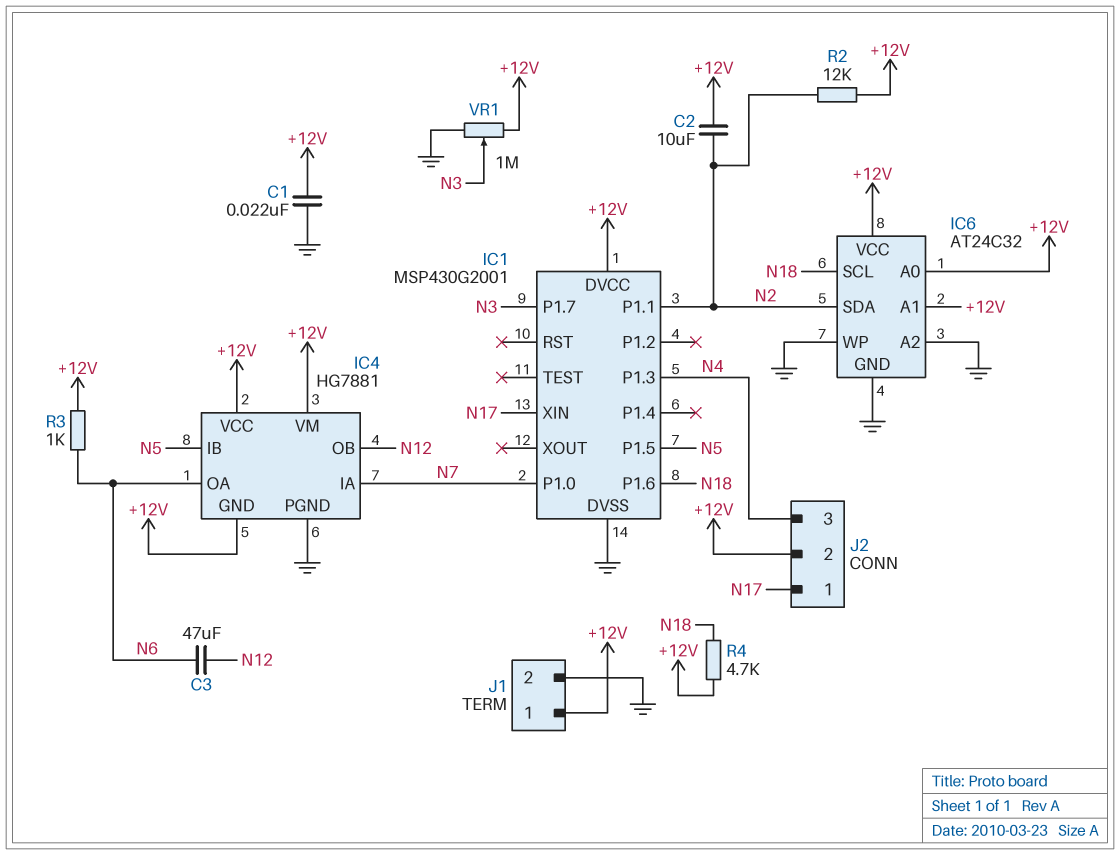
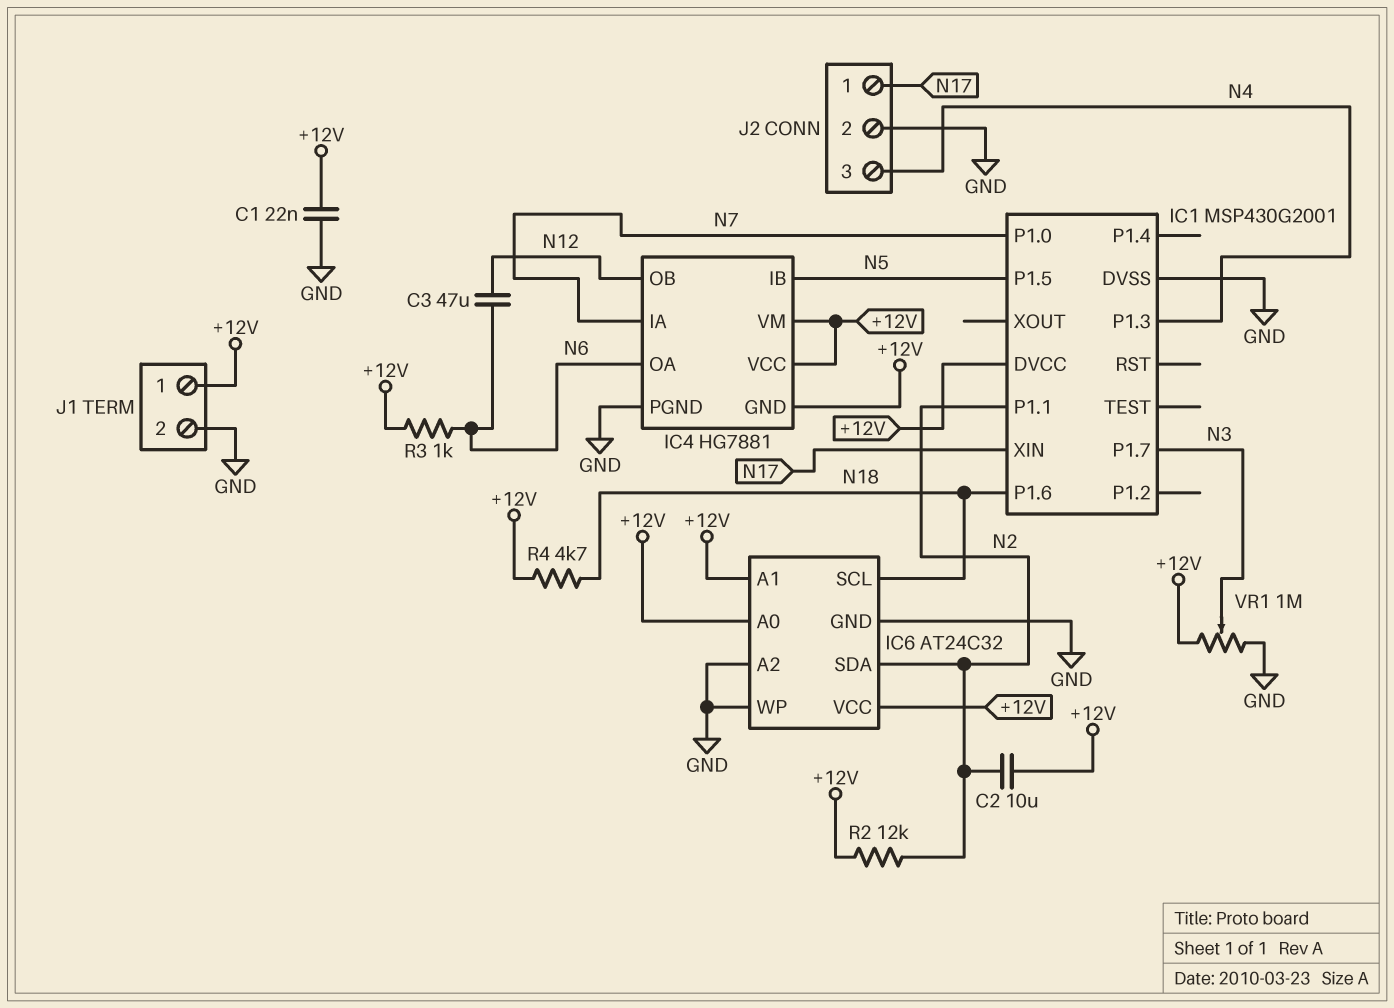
J2 pin 2: +12V -> GND

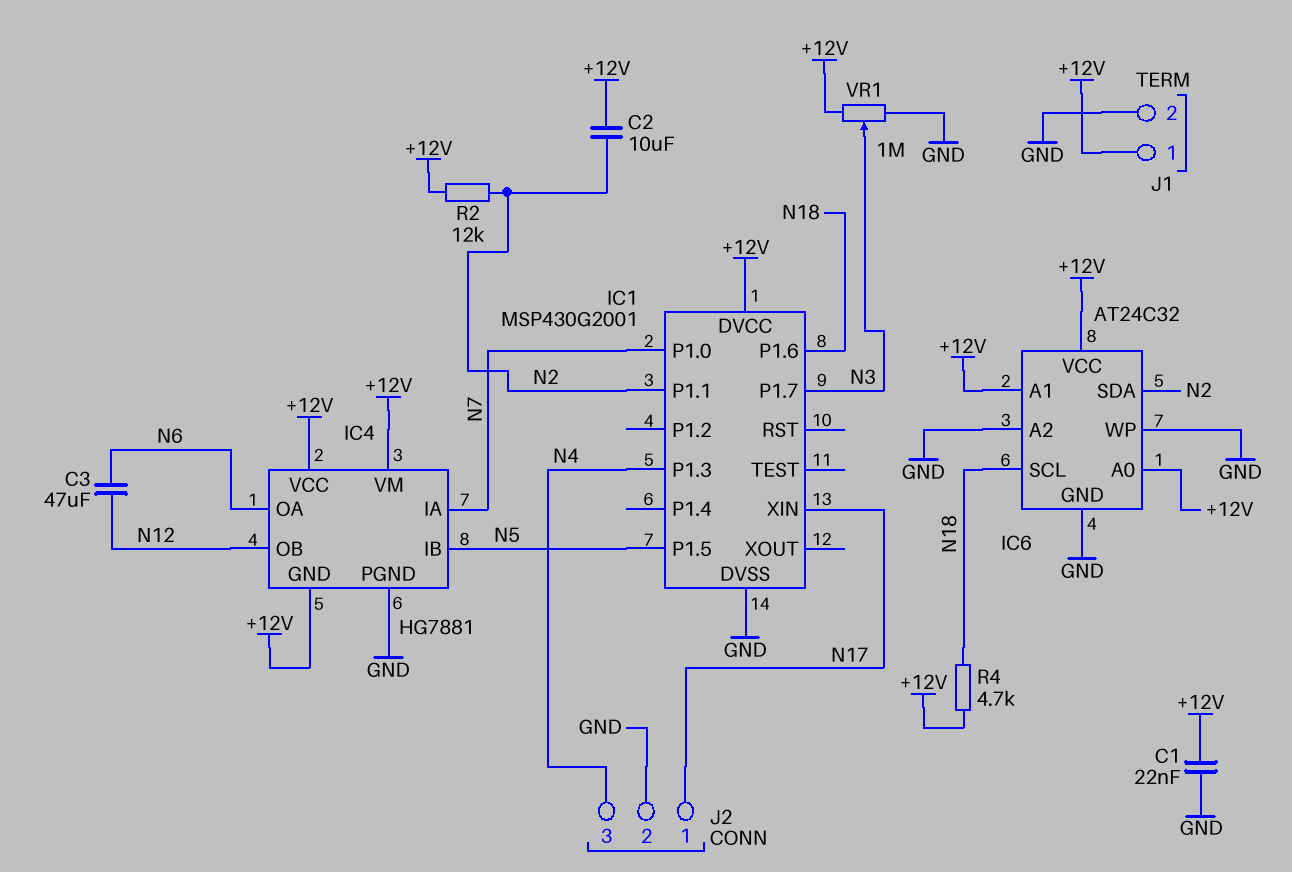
R3: 1k (+12V, N6) -> none

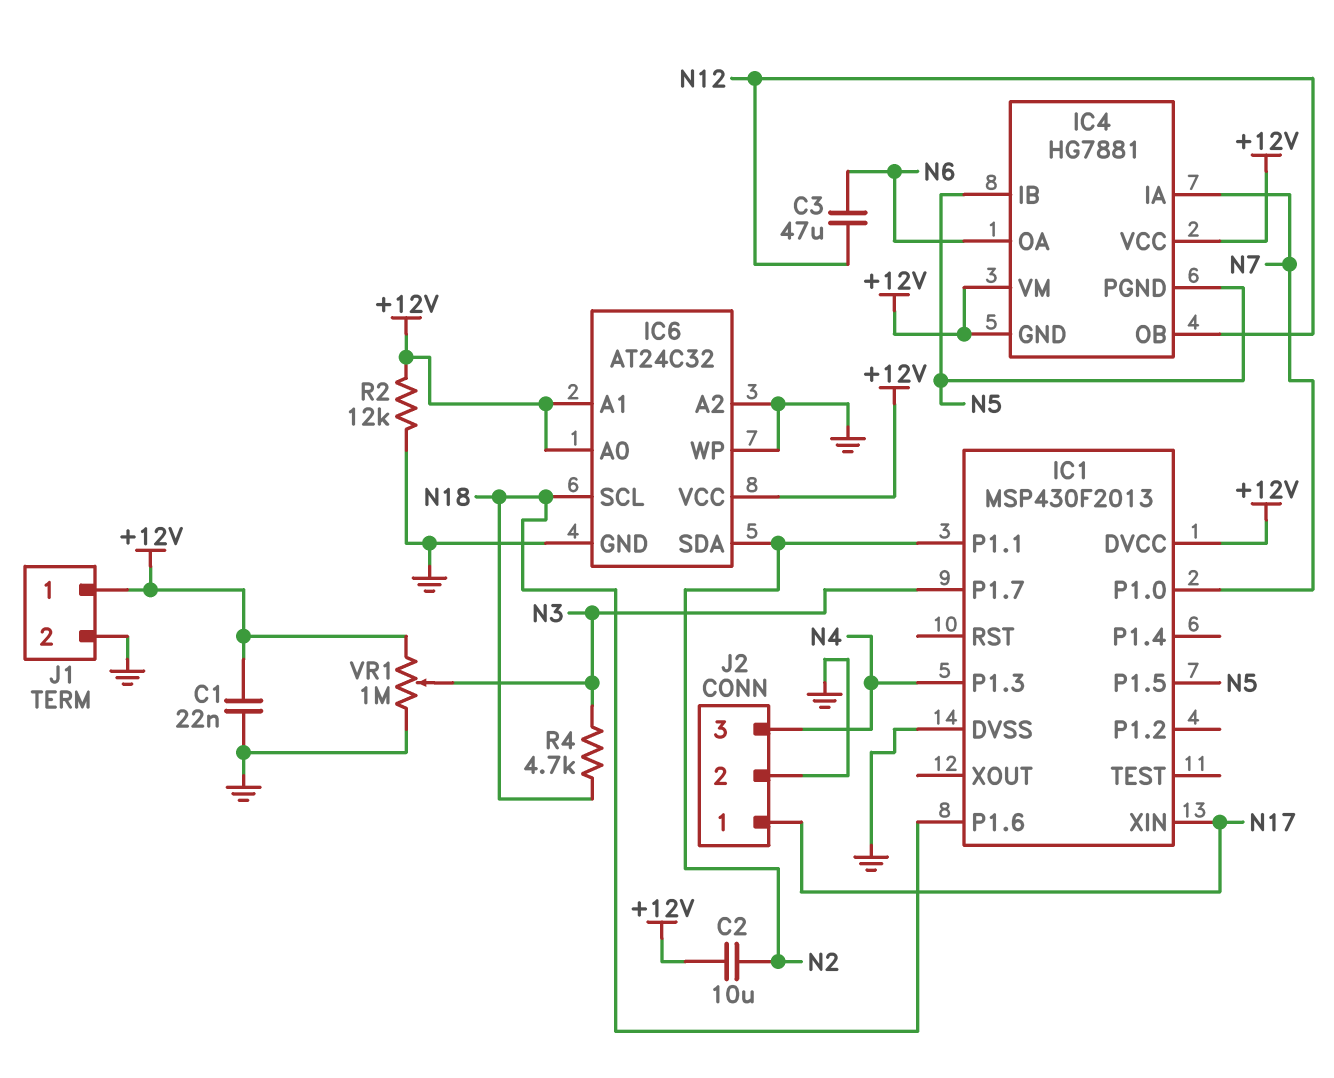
IC1: MSP430G2001 -> MSP430F2013
IC4 pin PGND: GND -> N5
R2: 12k (+12V, N2) -> 12k (+12V, GND)
R4: 4.7k (+12V, N18) -> 4.7k (N3, N18)

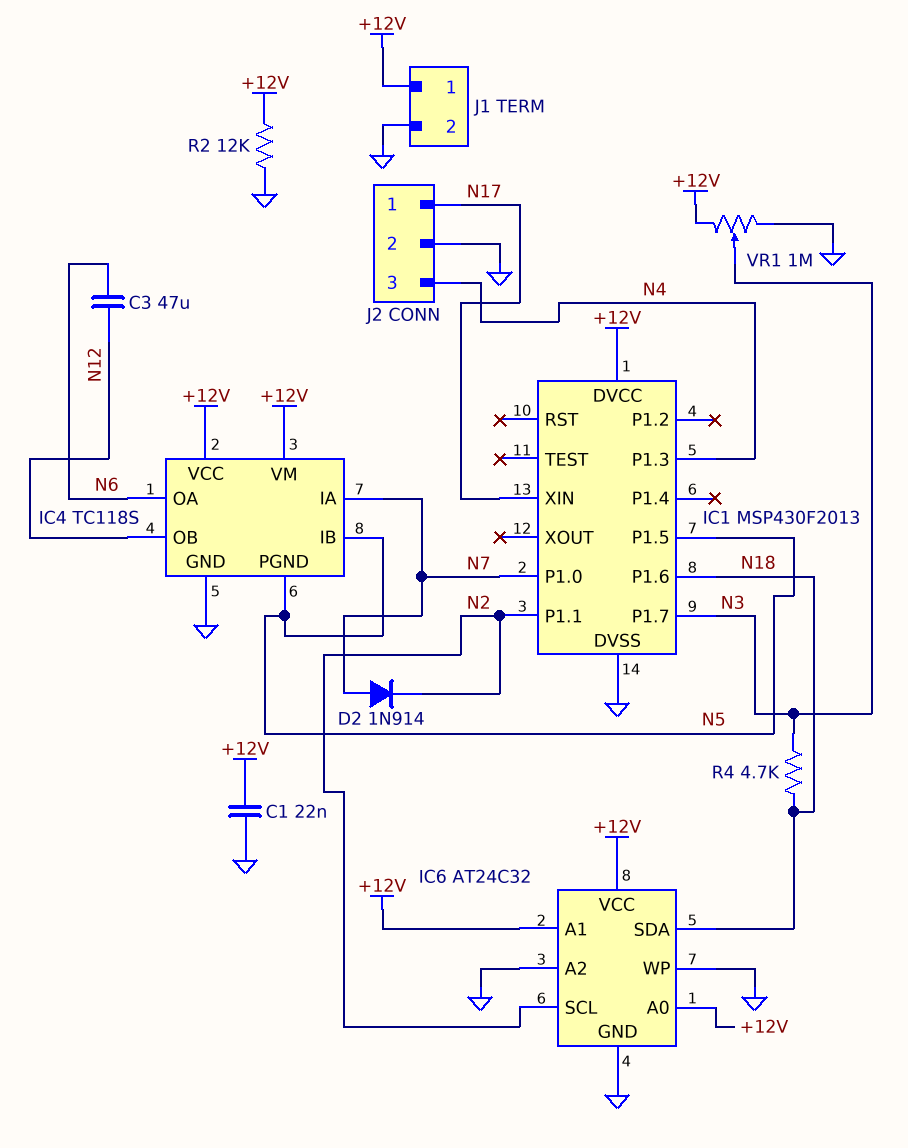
C2: 10uF (+12V, N2) -> none
D2: none -> diode 1N914 (A N7, K N2)
IC4: HG7881 -> TC118S
IC4 pin GND: +12V -> GND
IC6 pin SCL: N18 -> N2
IC6 pin SDA: N2 -> N18

